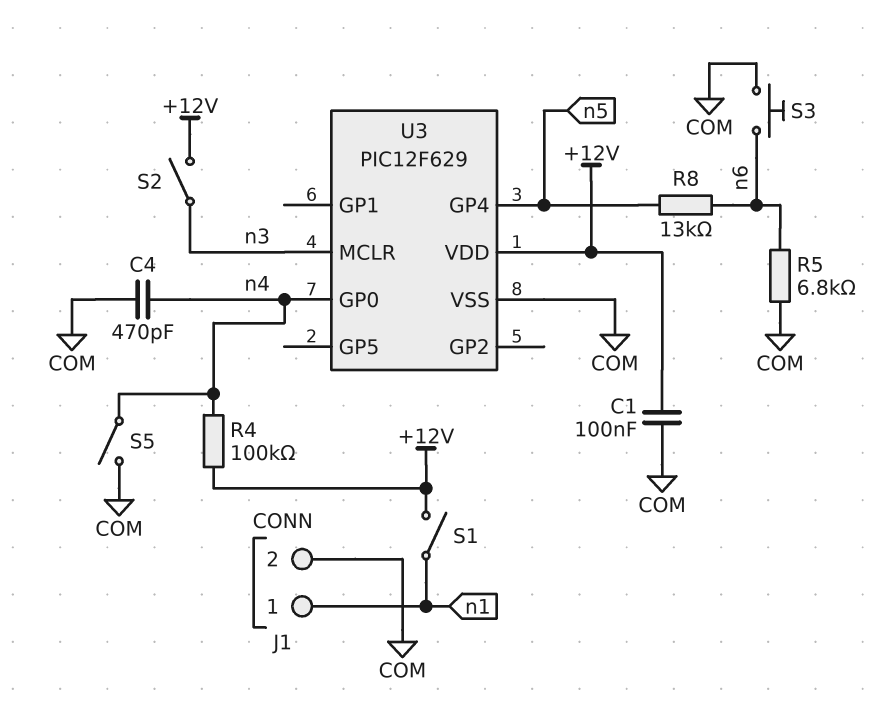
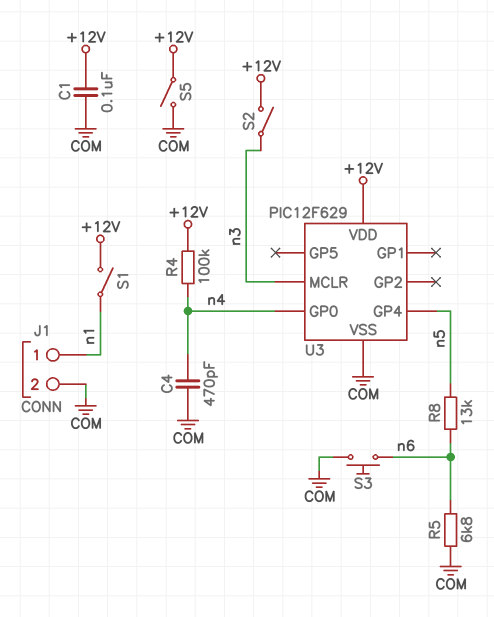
S5: switch (COM, n4) -> switch (+12V, COM)

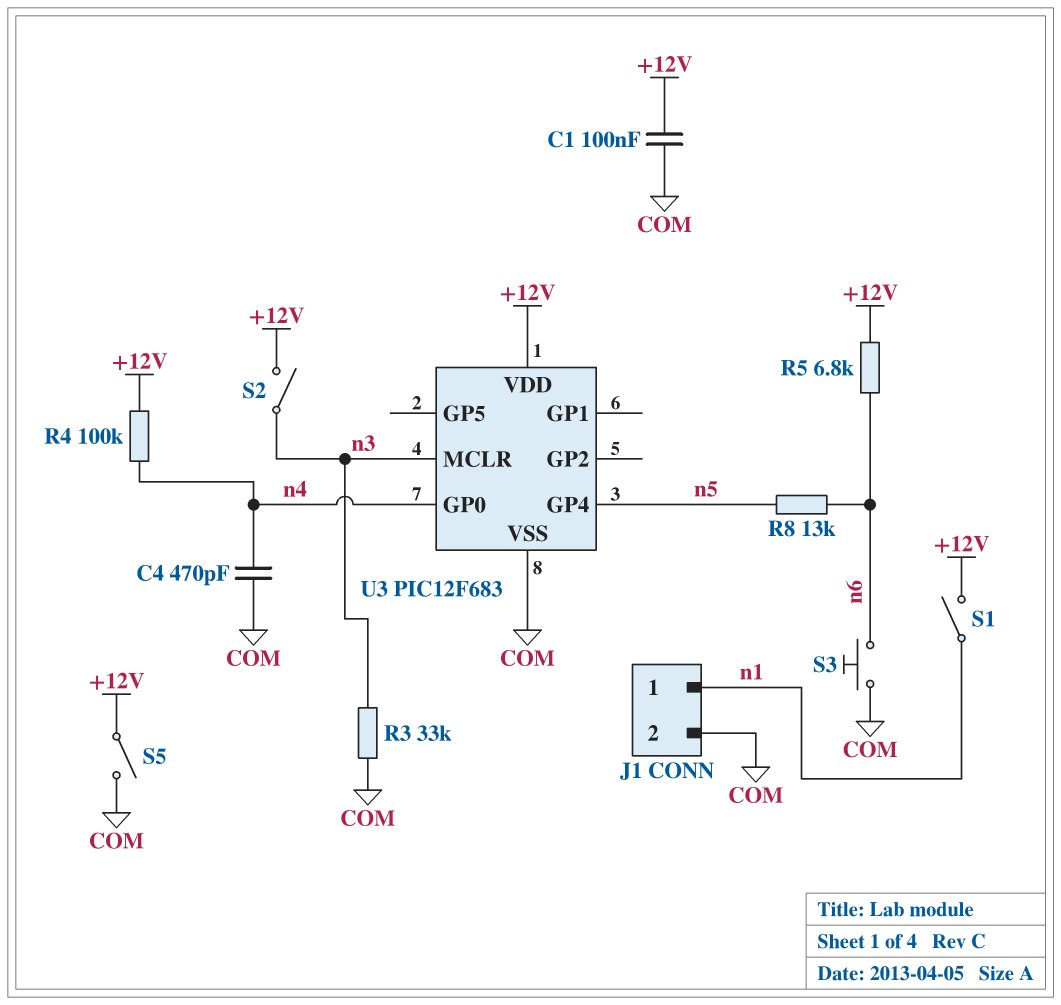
R3: none -> 33k (COM, n3)
R5: 6.8k (COM, n6) -> 6.8k (+12V, n6)
U3: PIC12F629 -> PIC12F683

